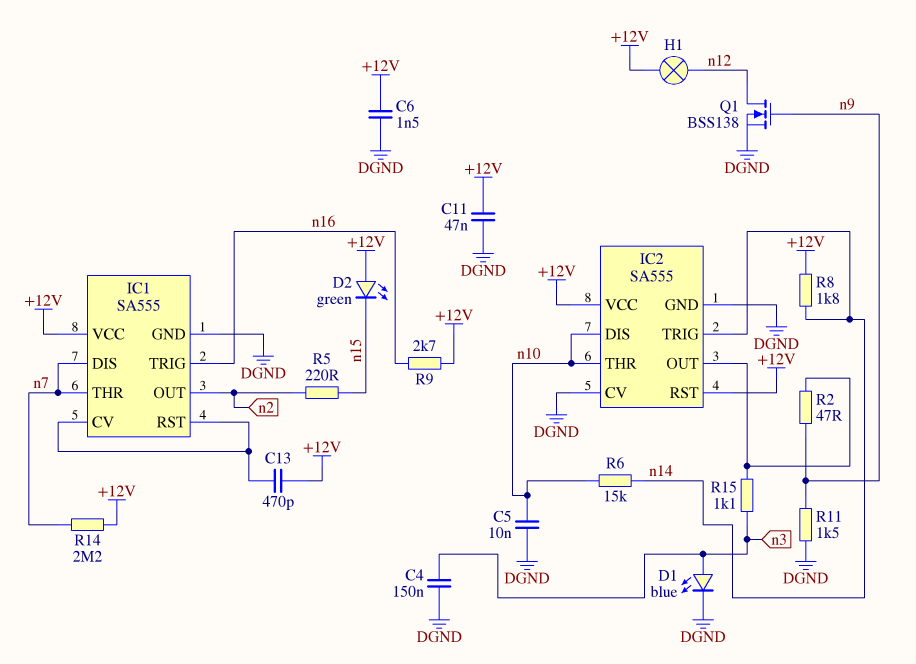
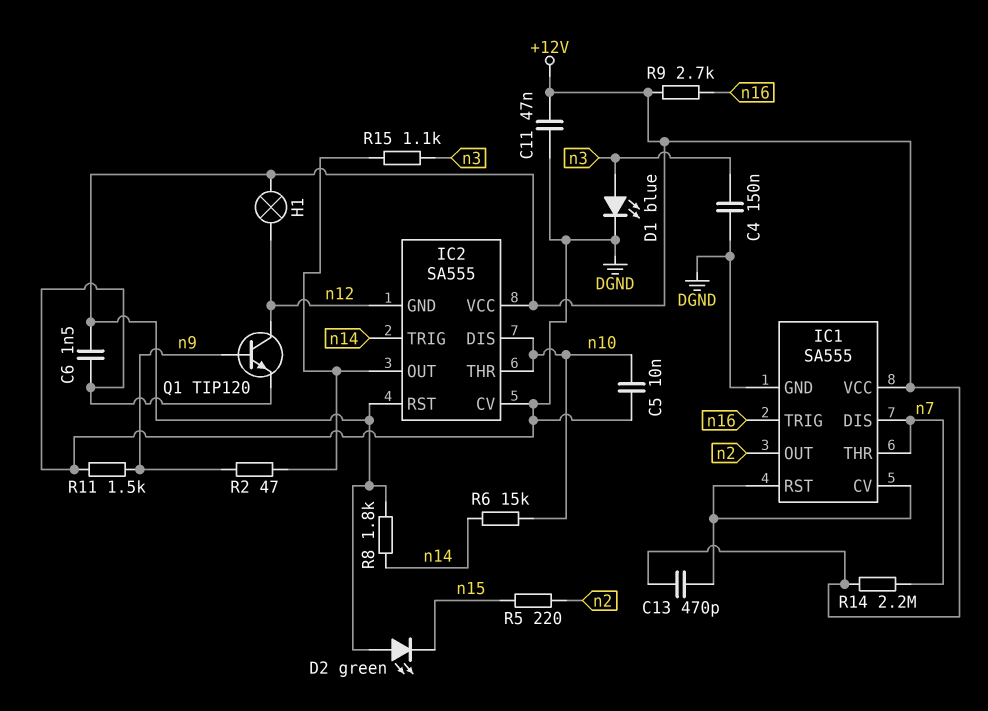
IC2 pin GND: DGND -> n12
Q1: NMOS BSS138 (G n9, D n12, S DGND) -> NPN TIP120 (B n9, C n12, E DGND)

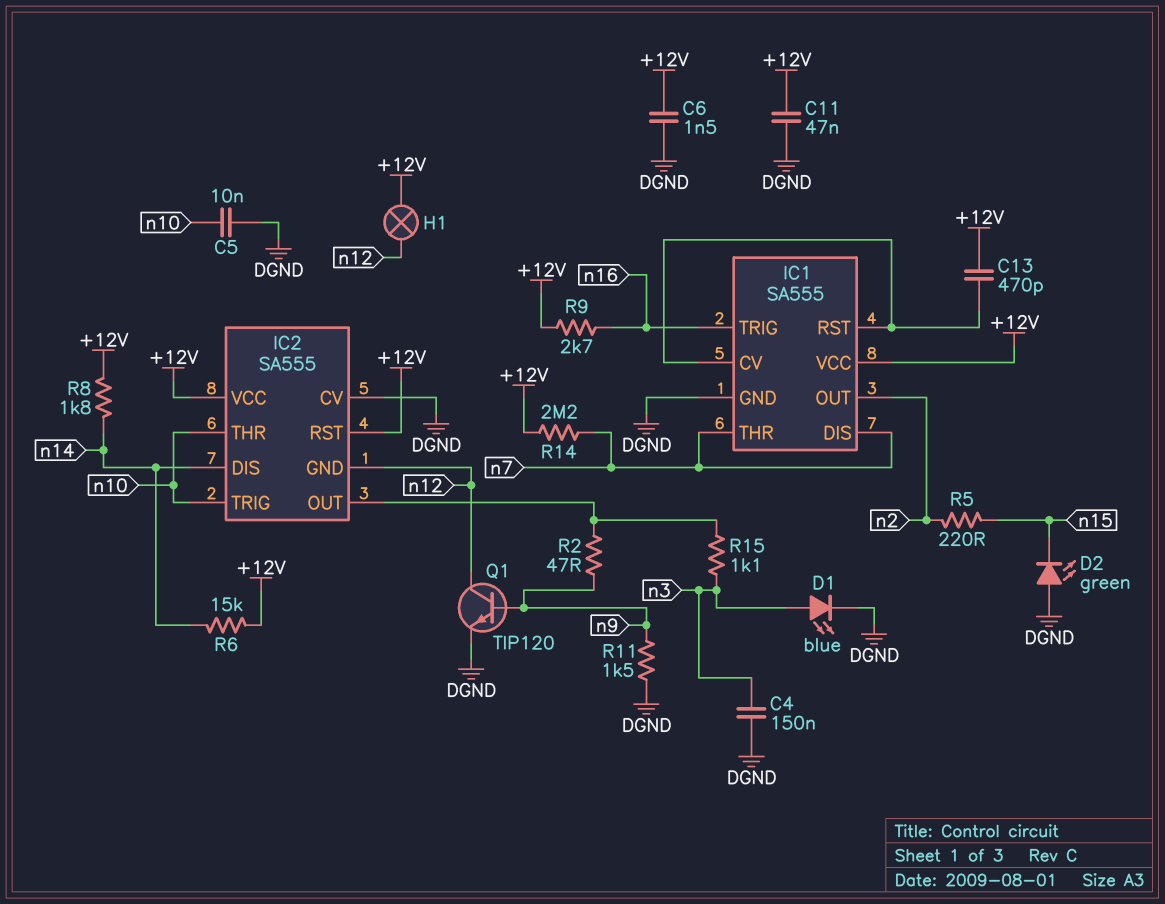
D2: LED green (A +12V, K n15) -> LED green (A DGND, K n15)
IC2 pin DIS: n10 -> n14
IC2 pin TRIG: n14 -> n10
R6: 15k (n10, n14) -> 15k (+12V, n14)

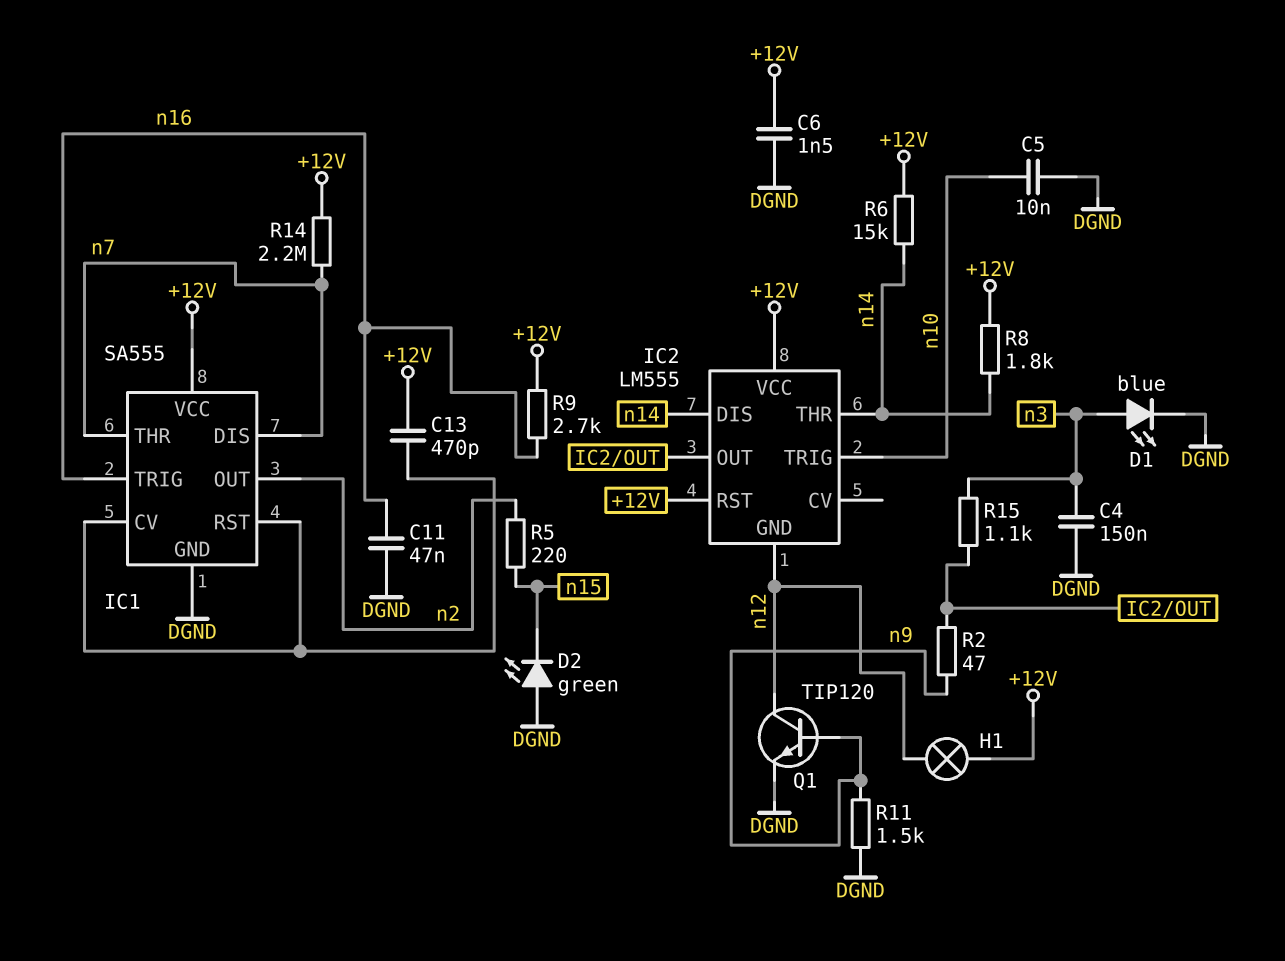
C11: 47nF (+12V, DGND) -> 47nF (DGND, n16)
IC2: SA555 -> LM555
IC2 pin CV: DGND -> none
IC2 pin THR: n10 -> n14

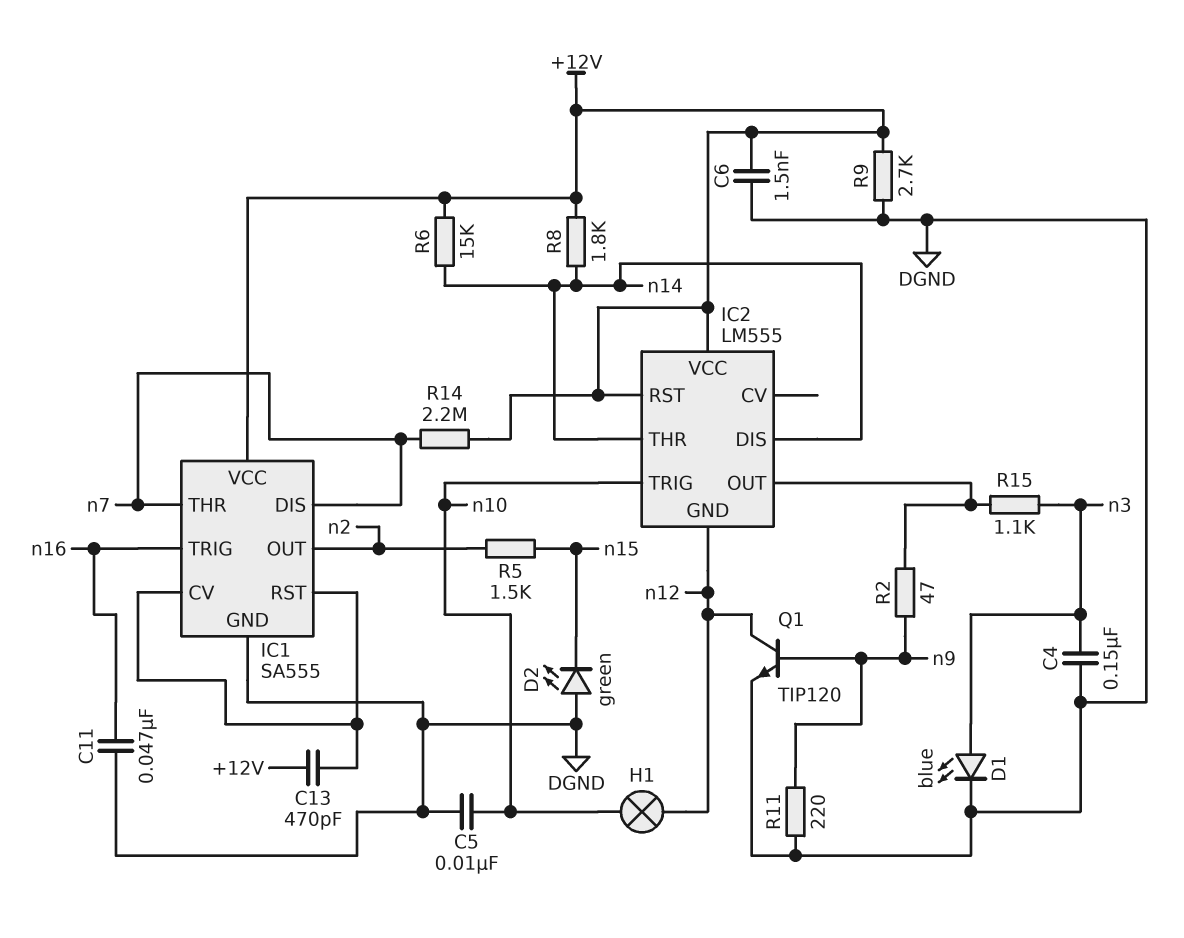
H1: lamp (+12V, n12) -> lamp (n10, n12)
R5: 220 (n2, n15) -> 1.5k (n2, n15)
R9: 2.7k (+12V, n16) -> 2.7k (+12V, DGND)
R11: 1.5k (DGND, n9) -> 220 (DGND, n9)

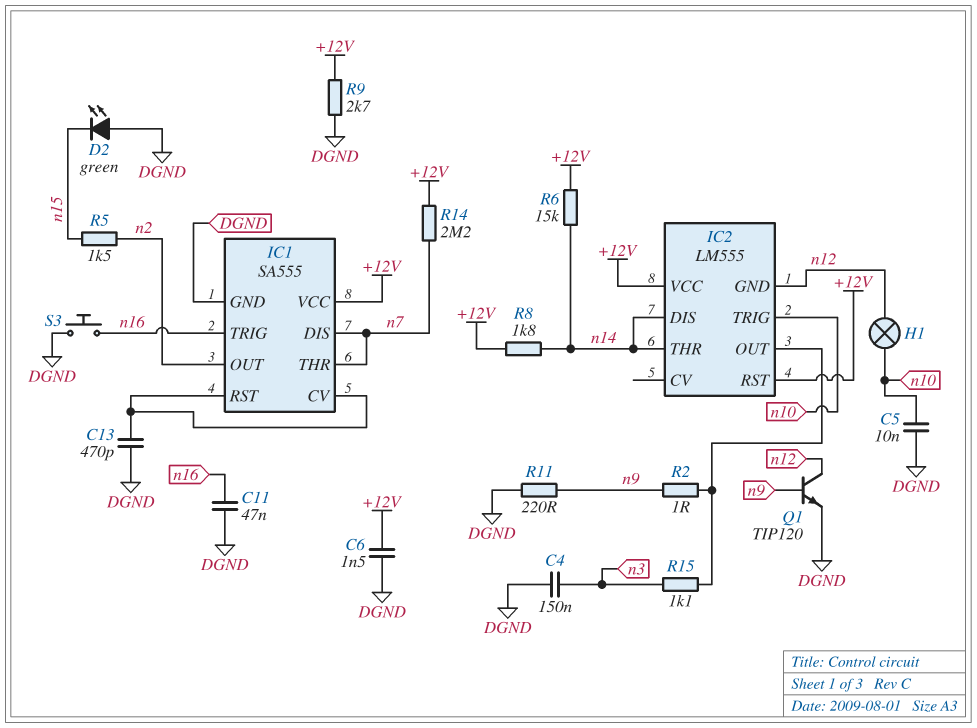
C13: 470pF (+12V, IC1/CV) -> 470pF (DGND, IC1/CV)
D1: LED blue (A n3, K DGND) -> none
R2: 47 (IC2/OUT, n9) -> 1 (IC2/OUT, n9)
S3: none -> button (DGND, n16)

